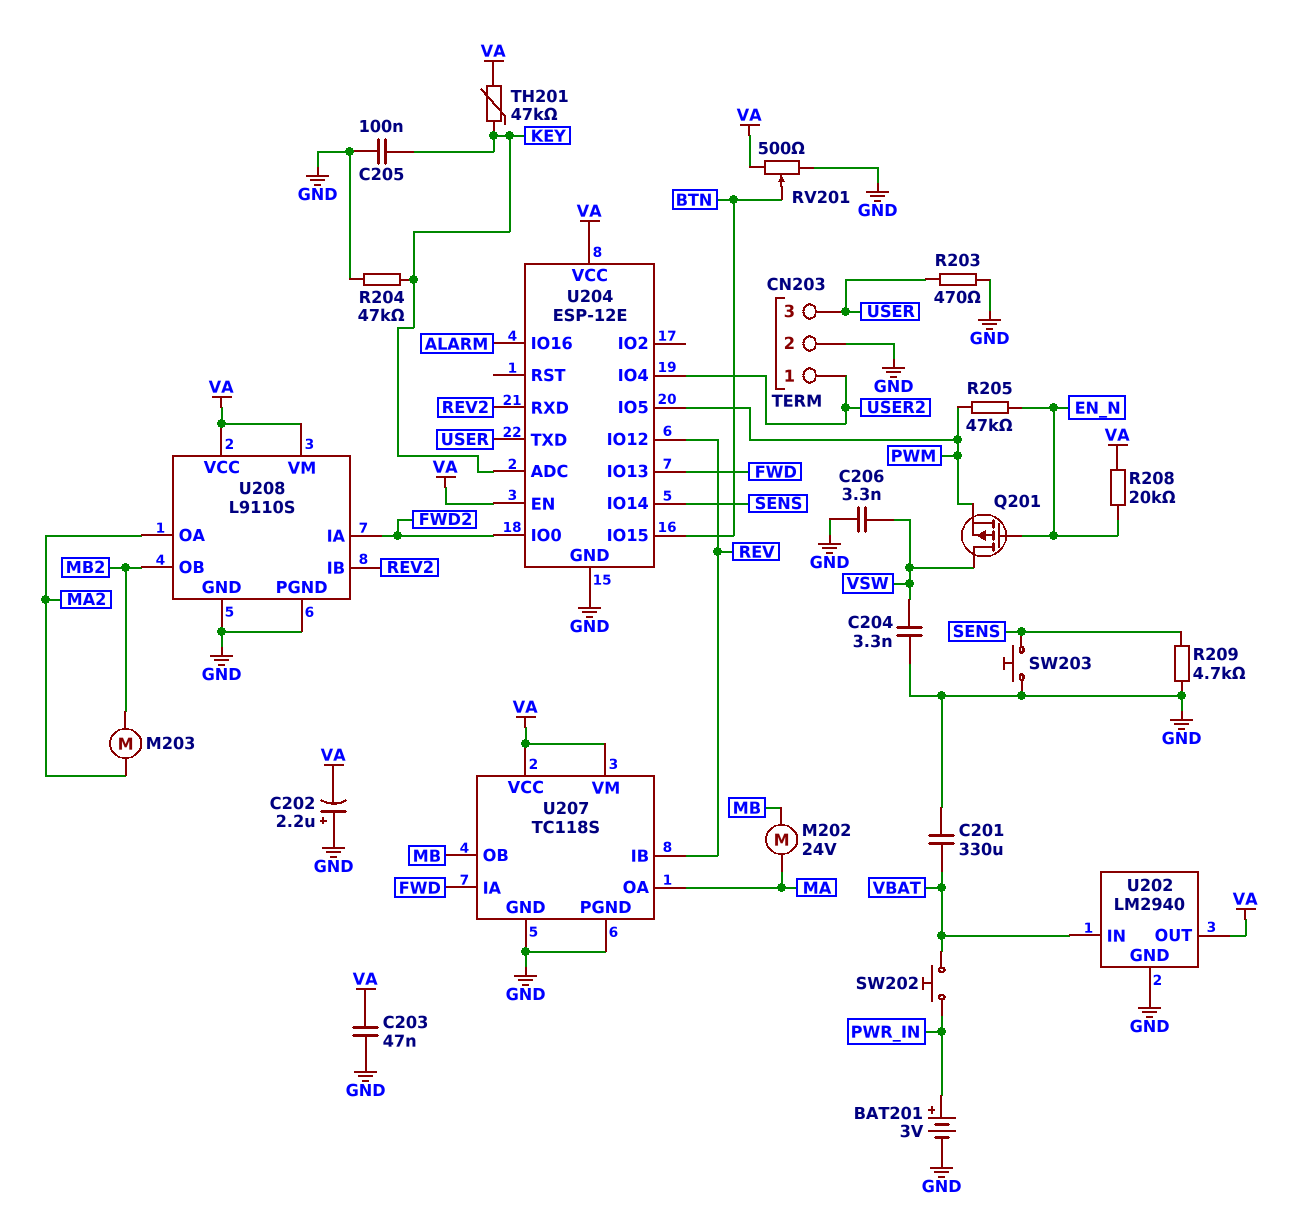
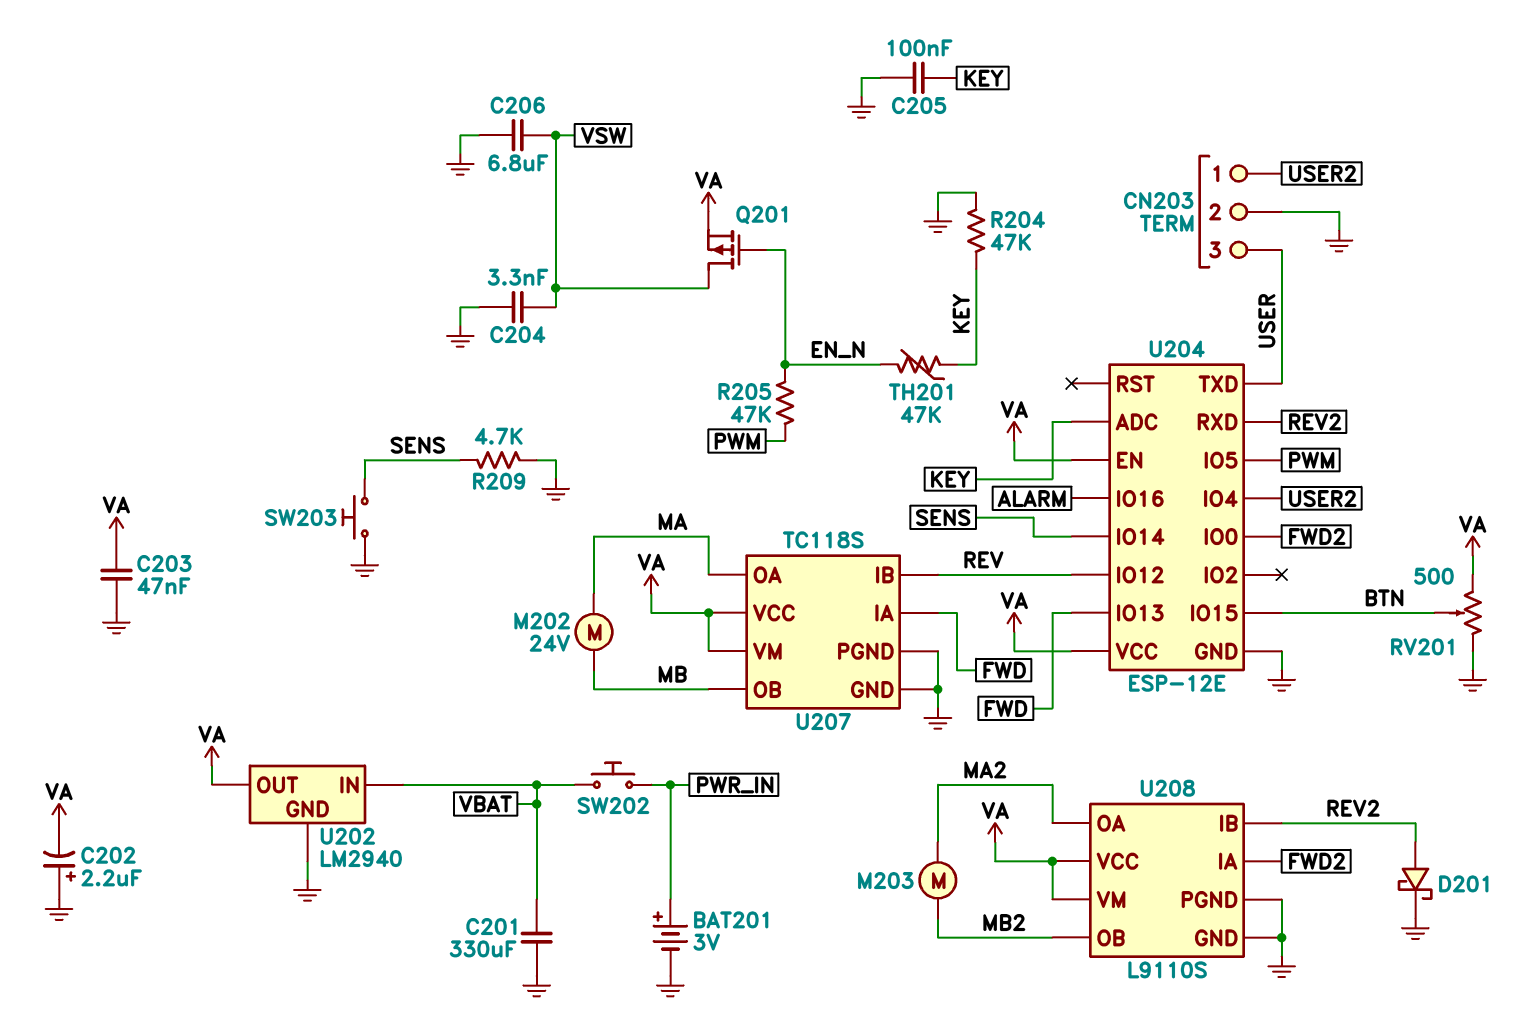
C206: 3.3nF (GND, VSW) -> 6.8uF (GND, VSW)
D201: none -> schottky (A REV2, K GND)
Q201: PMOS (G EN_N, D VSW, S PWM) -> PMOS (G EN_N, D VSW, S VA)
R203: 470 (GND, USER) -> none
R208: 20k (EN_N, VA) -> none
TH201: 47k (KEY, VA) -> 47k (EN_N, KEY)

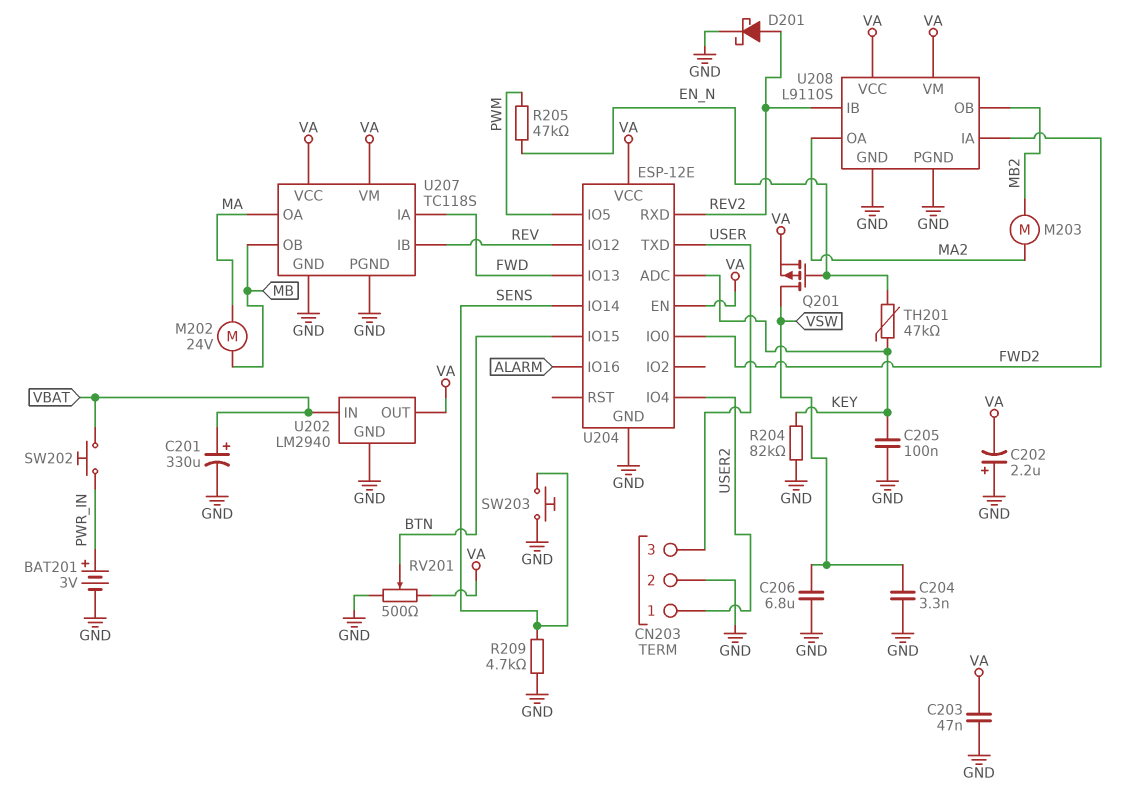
C201: 330uF (GND, VBAT) -> 330uF (plus VBAT, minus GND)
R204: 47k (GND, KEY) -> 82k (GND, KEY)

